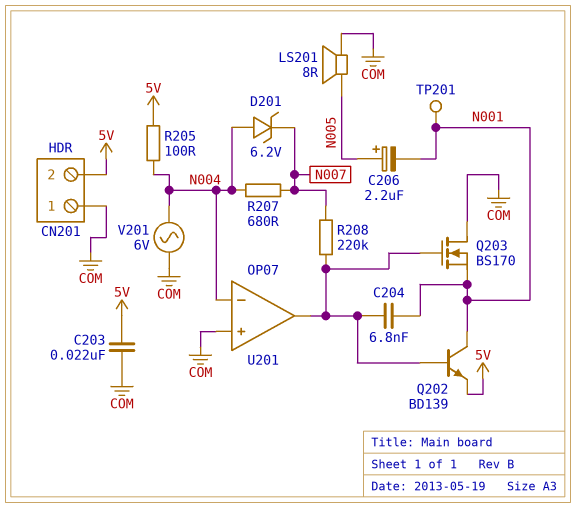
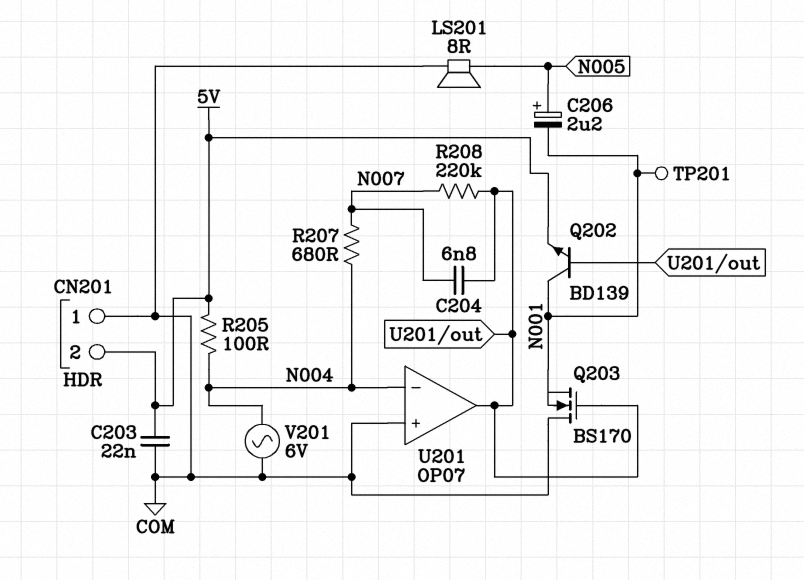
C204: 6.8nF (N001, U201/out) -> 6.8nF (N007, U201/out)
D201: zener 6.2V (A N004, K N007) -> none

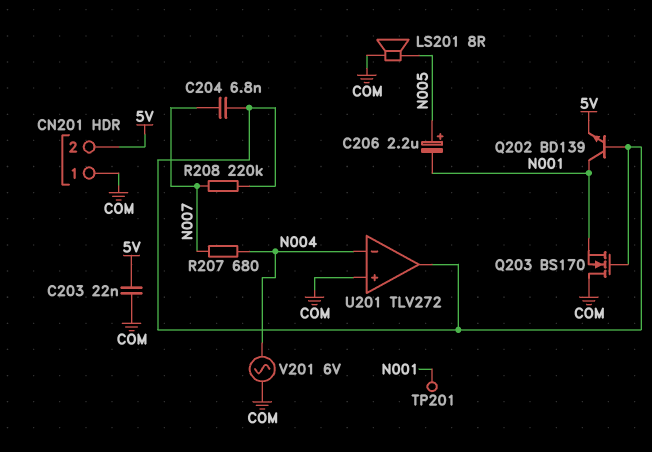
R205: 100 (5V, N004) -> none
U201: OP07 -> TLV272

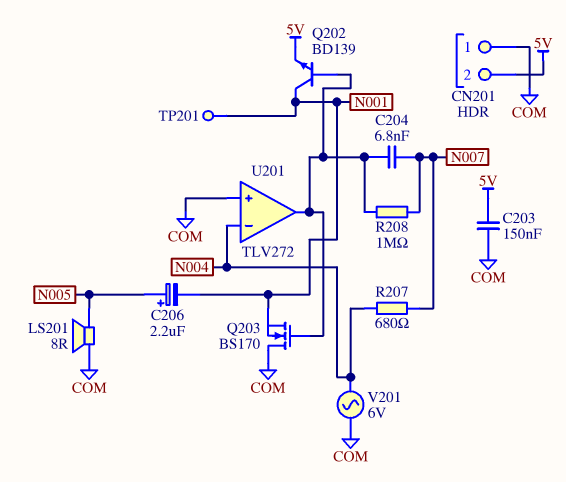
C203: 22nF (5V, COM) -> 150nF (5V, COM)
R208: 220k (N007, U201/out) -> 1M (N007, U201/out)

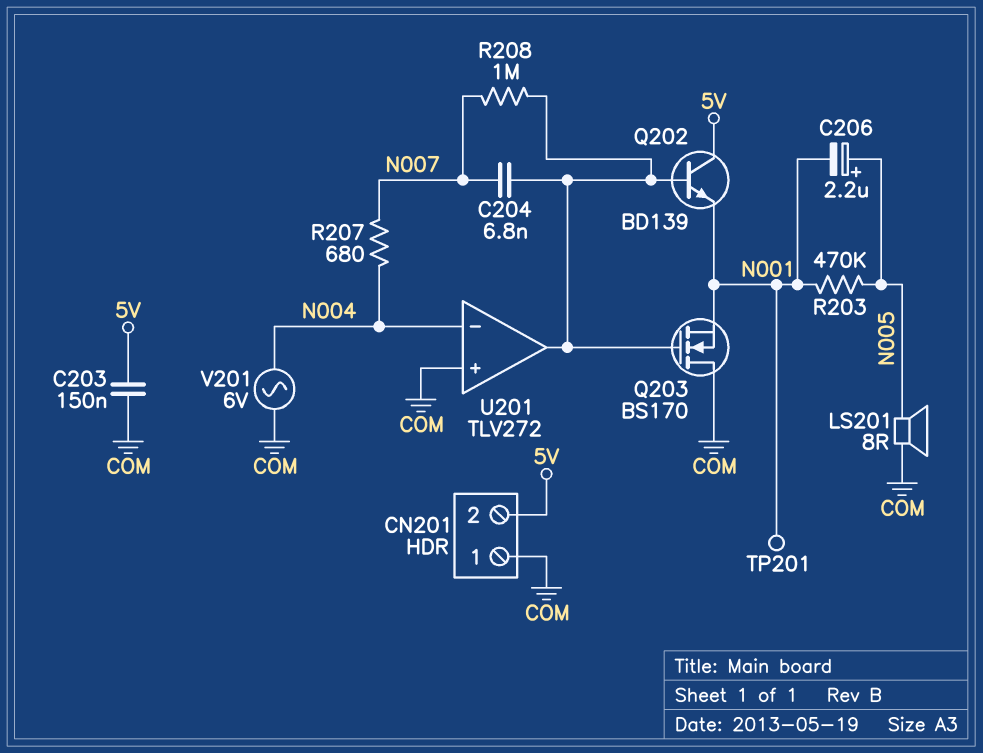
Q202: NPN BD139 (B U201/out, C N001, E 5V) -> NPN BD139 (B U201/out, C 5V, E N001)
R203: none -> 470k (N001, N005)

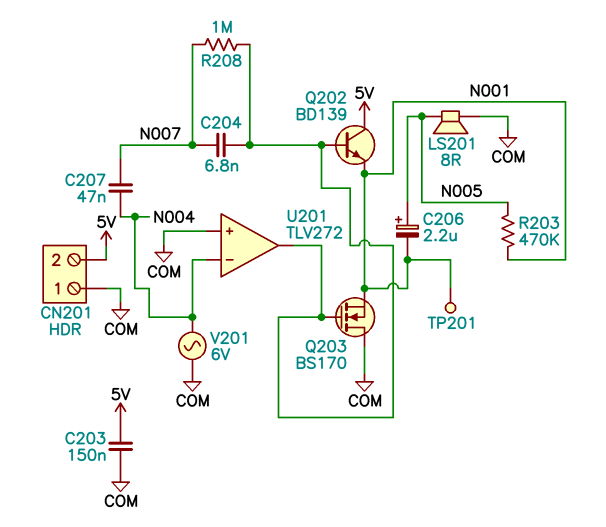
C207: none -> 47nF (N004, N007)
R207: 680 (N004, N007) -> none

